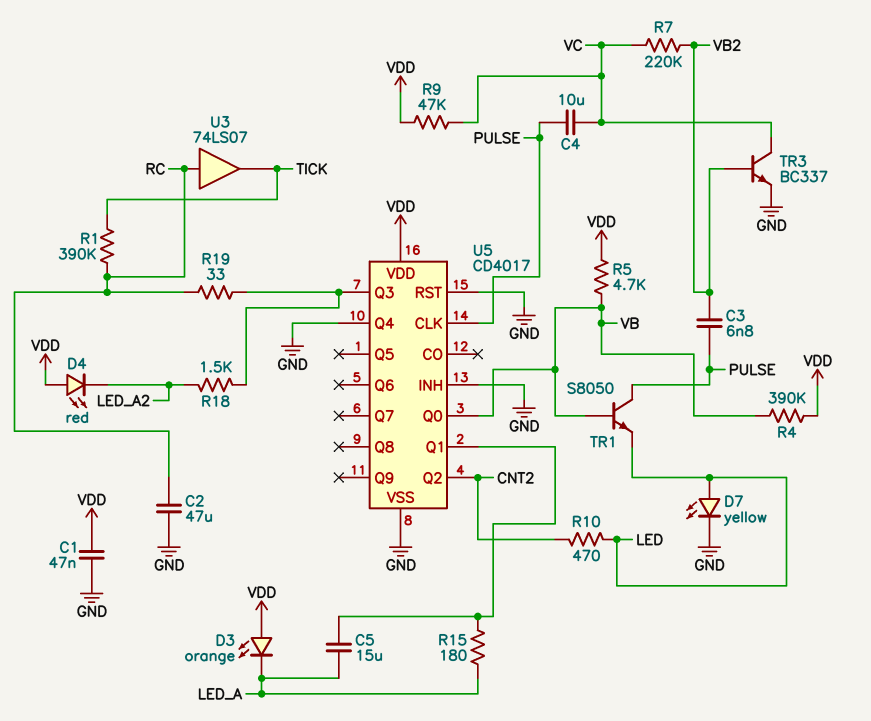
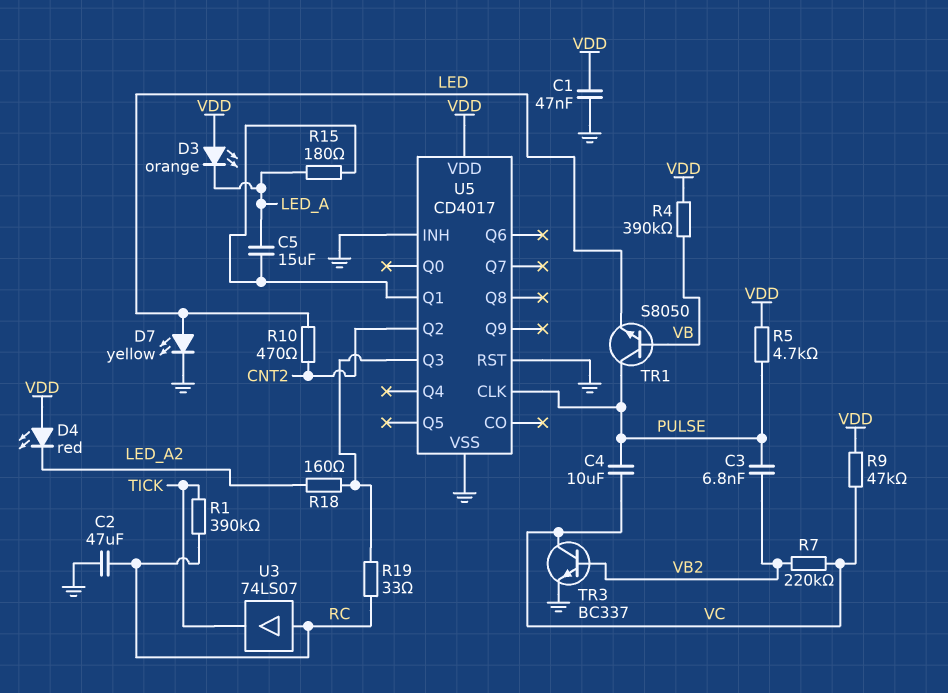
R5: 4.7k (VB, VDD) -> 4.7k (PULSE, VDD)
R18: 1.5k (LED_A2, U5/Q3) -> 160 (LED_A2, U5/Q3)
U5 pin Q0: VB -> none
U5 pin Q4: GND -> none

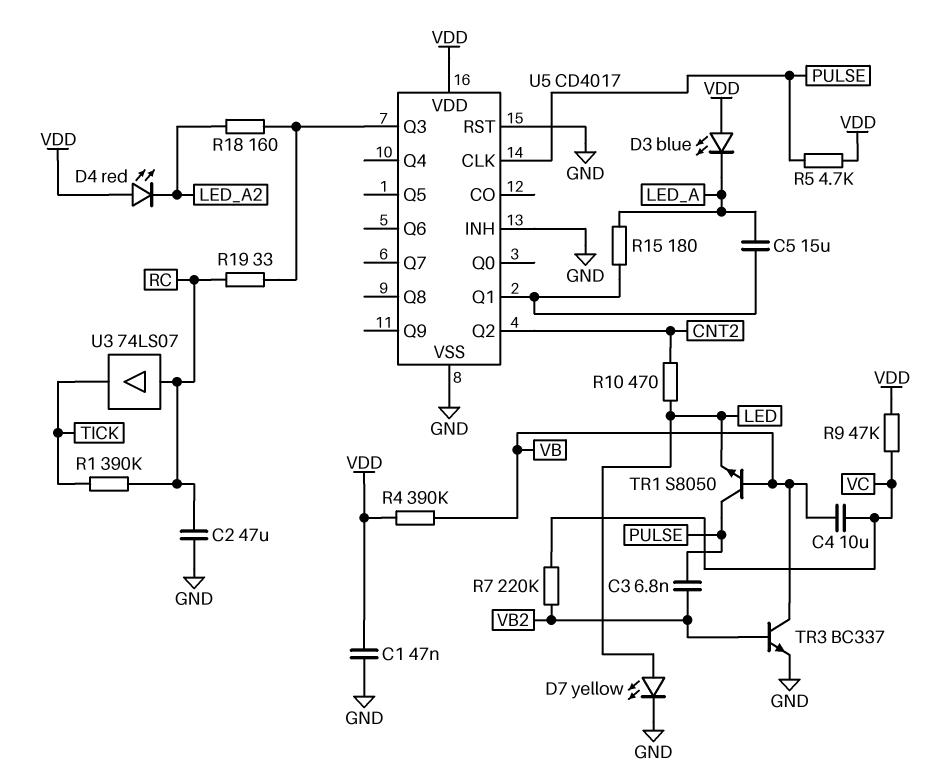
C4: 10uF (PULSE, VC) -> 10uF (VB, VC)
D3: LED orange (A VDD, K LED_A) -> LED blue (A VDD, K LED_A)
TR3: NPN BC337 (B VB2, C VC, E GND) -> NPN BC337 (B VB2, C VB, E GND)

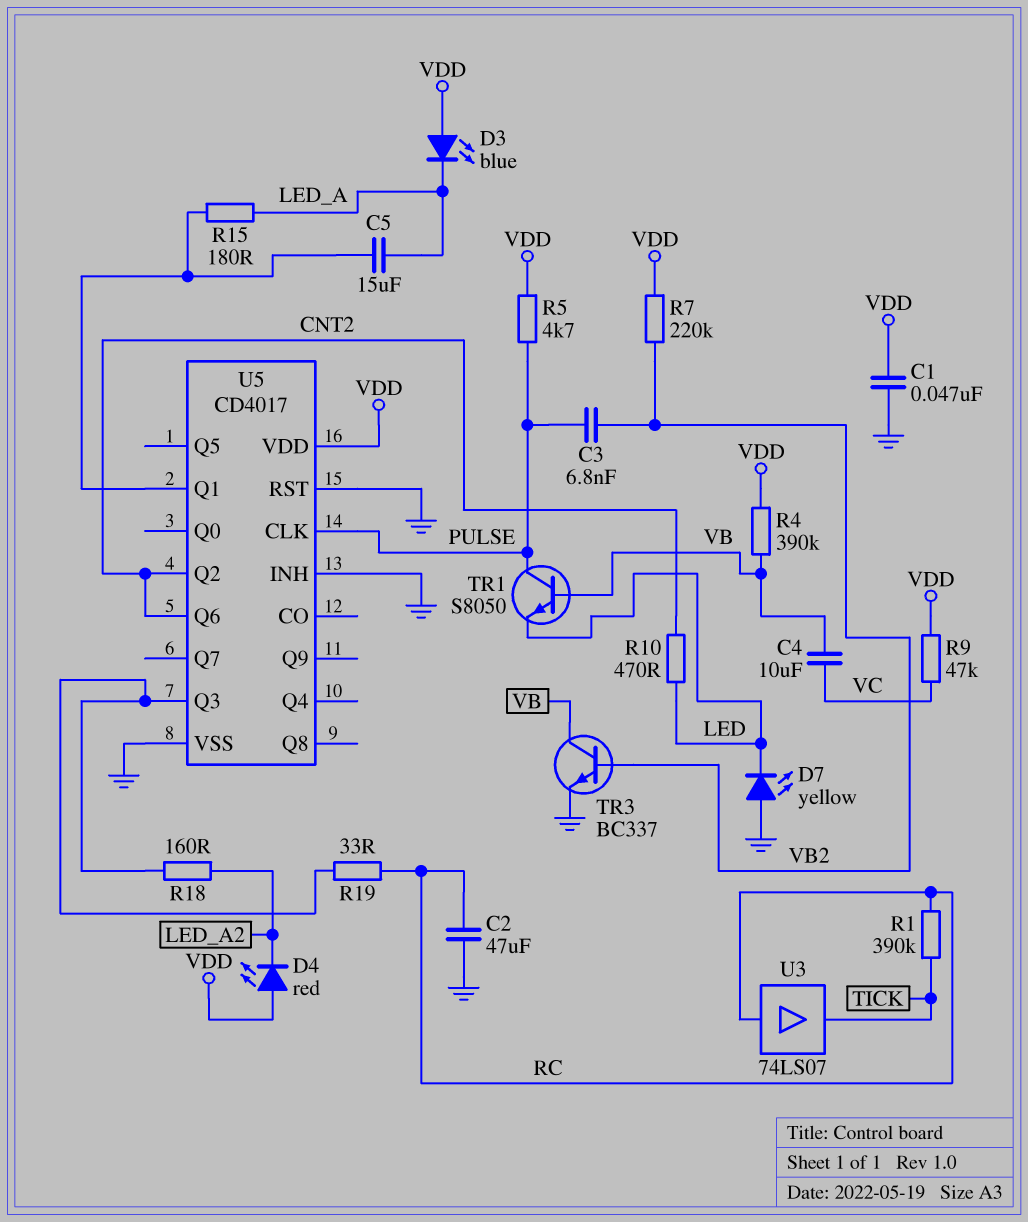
D7: LED yellow (A LED, K GND) -> LED yellow (A GND, K LED)
R7: 220k (VB2, VC) -> 220k (VB2, VDD)
U5 pin Q6: none -> CNT2

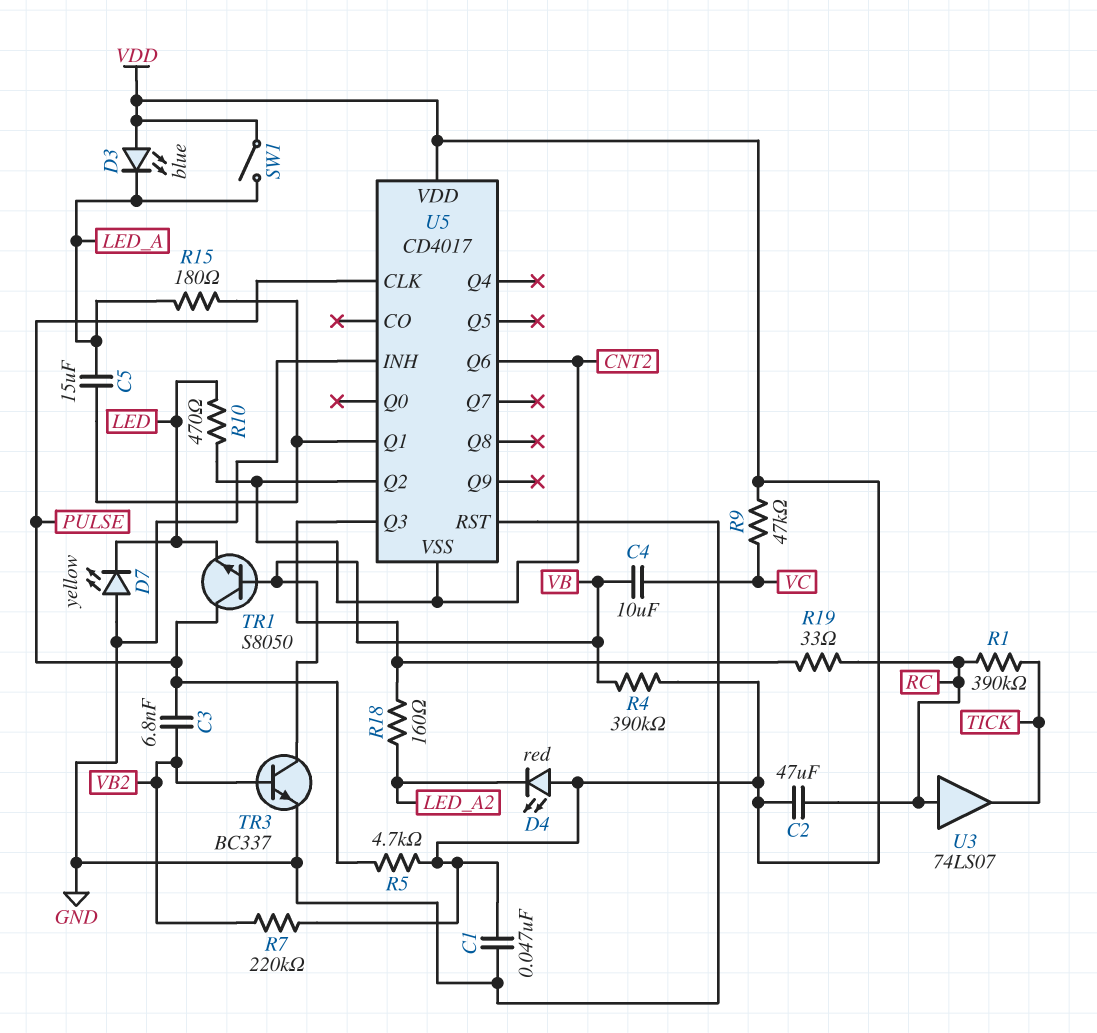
C2: 47uF (GND, RC) -> 47uF (RC, VDD)
SW1: none -> switch (LED_A, VDD)
U5 pin VSS: GND -> CNT2

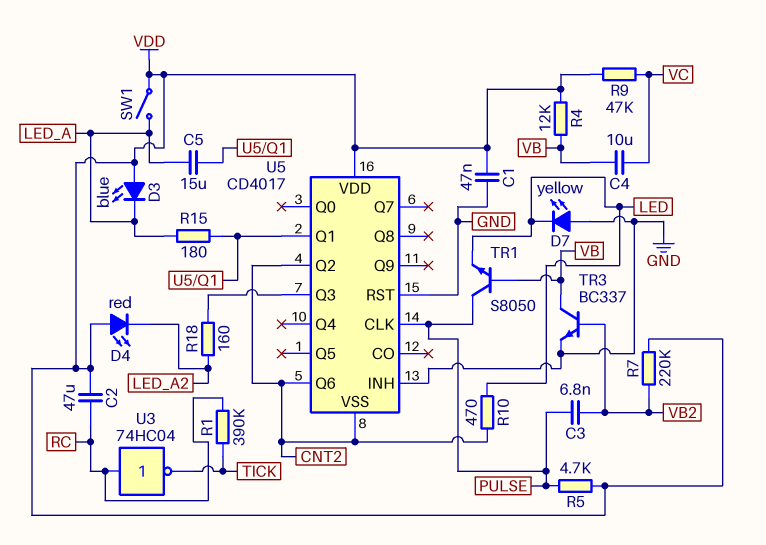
R4: 390k (VB, VDD) -> 12k (VB, VDD)
R19: 33 (RC, U5/Q3) -> none
U3: buffer 74LS07 (in RC, out TICK) -> NOT 74HC04 (in RC, out TICK)

